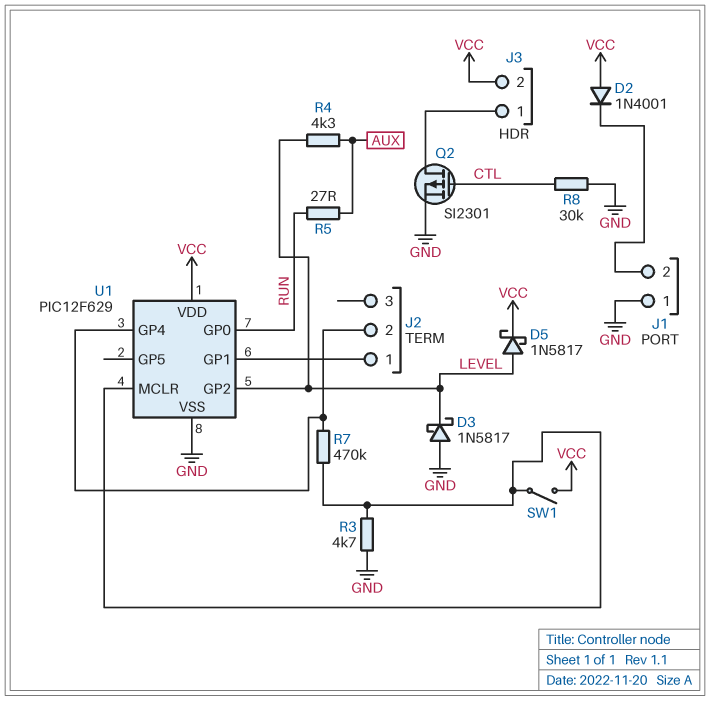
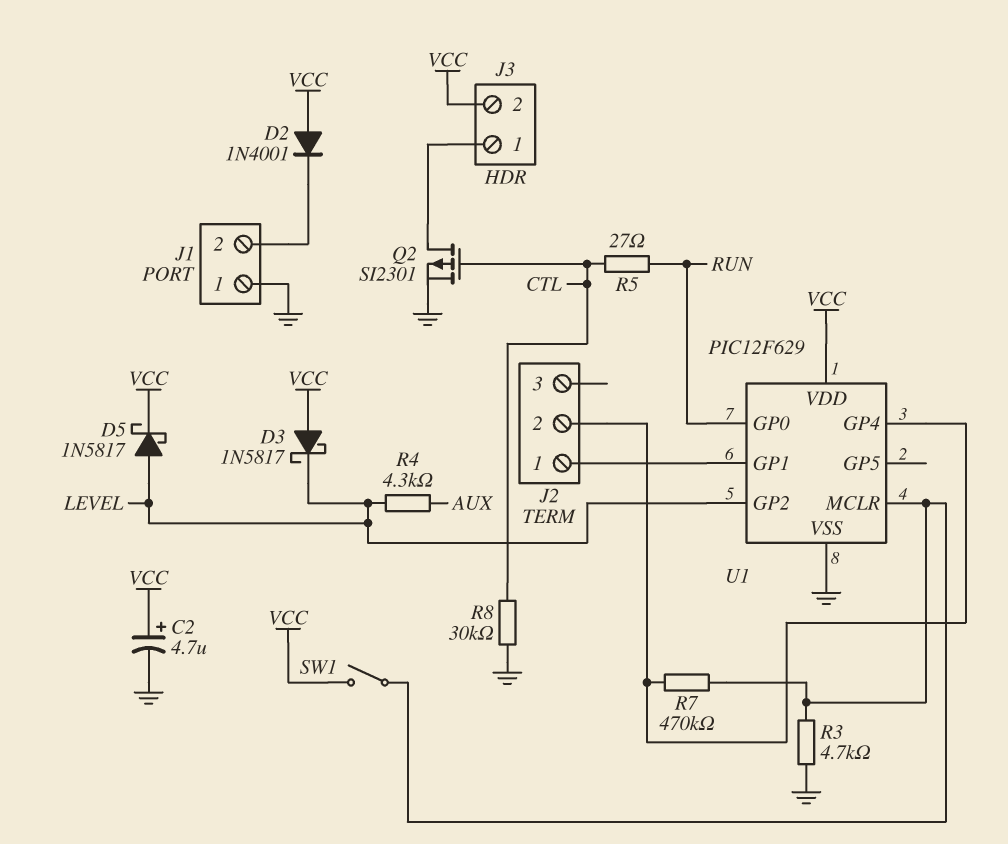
C2: none -> 4.7uF (plus VCC, minus GND)
D3: schottky 1N5817 (A GND, K LEVEL) -> schottky 1N5817 (A VCC, K LEVEL)
R5: 27 (AUX, RUN) -> 27 (CTL, RUN)

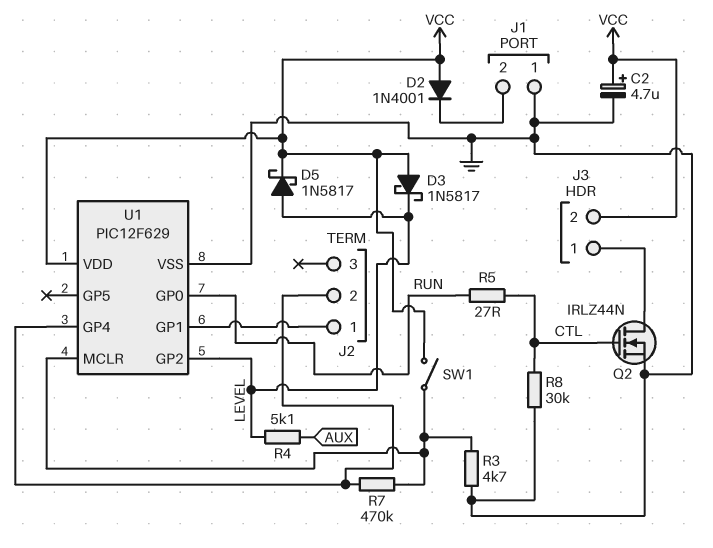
Q2: PMOS SI2301 (G CTL, D J3/1, S GND) -> NMOS IRLZ44N (G CTL, D J3/1, S GND)
R4: 4.3k (AUX, LEVEL) -> 5.1k (AUX, LEVEL)

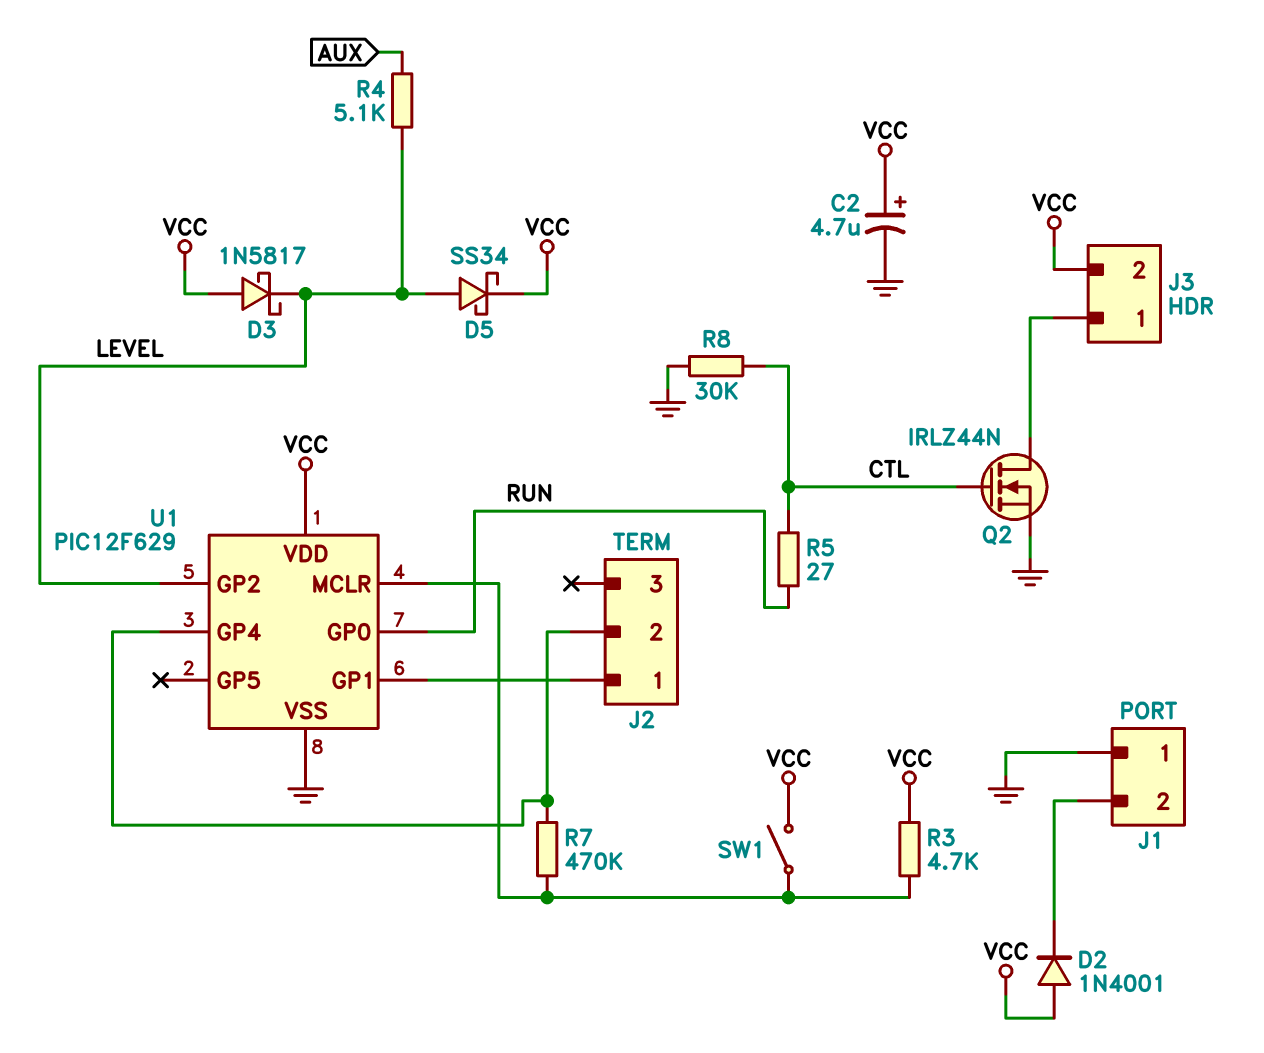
D5: schottky 1N5817 (A LEVEL, K VCC) -> schottky SS34 (A LEVEL, K VCC)
R3: 4.7k (GND, U1/MCLR) -> 4.7k (U1/MCLR, VCC)

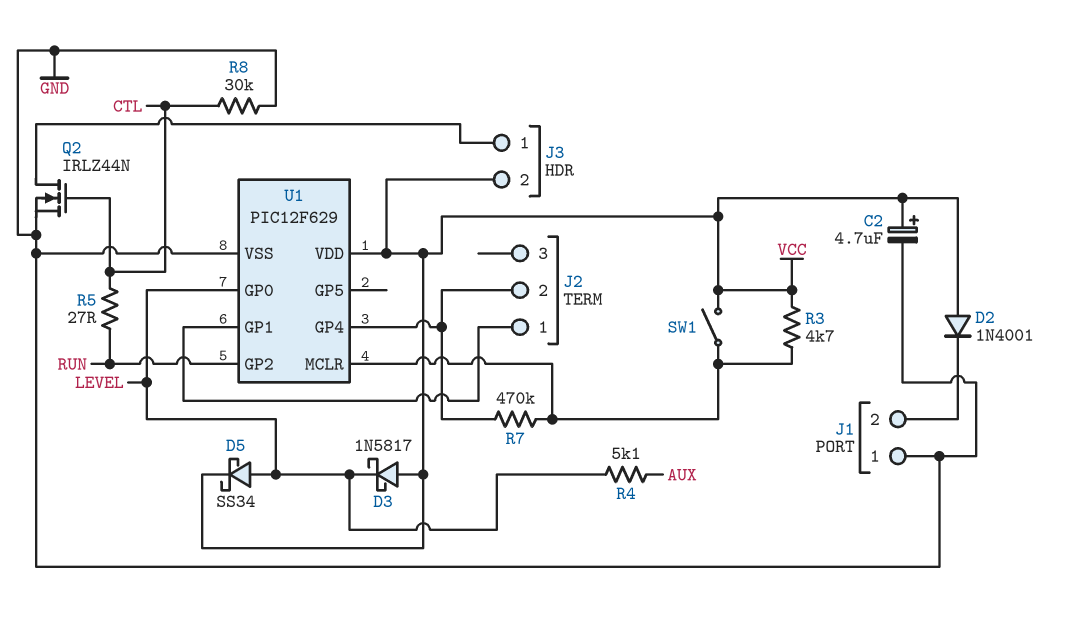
U1 pin GP0: RUN -> LEVEL
U1 pin GP2: LEVEL -> RUN

